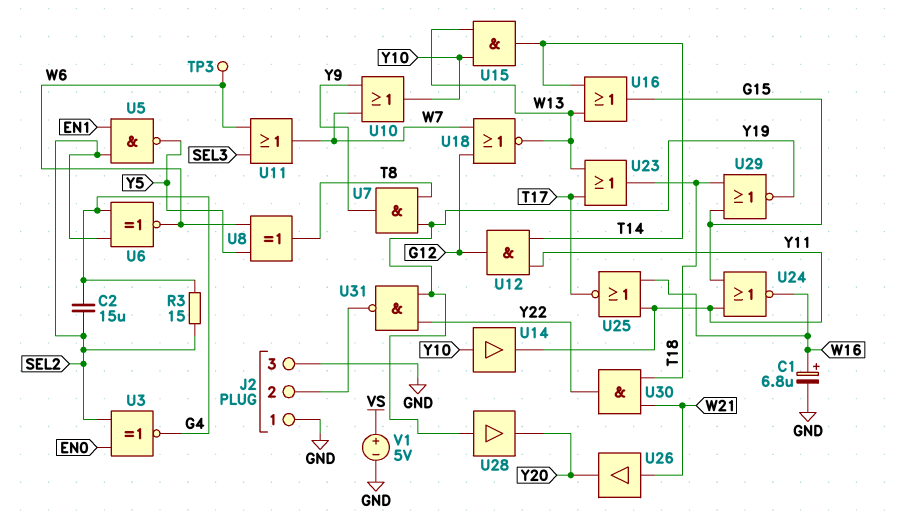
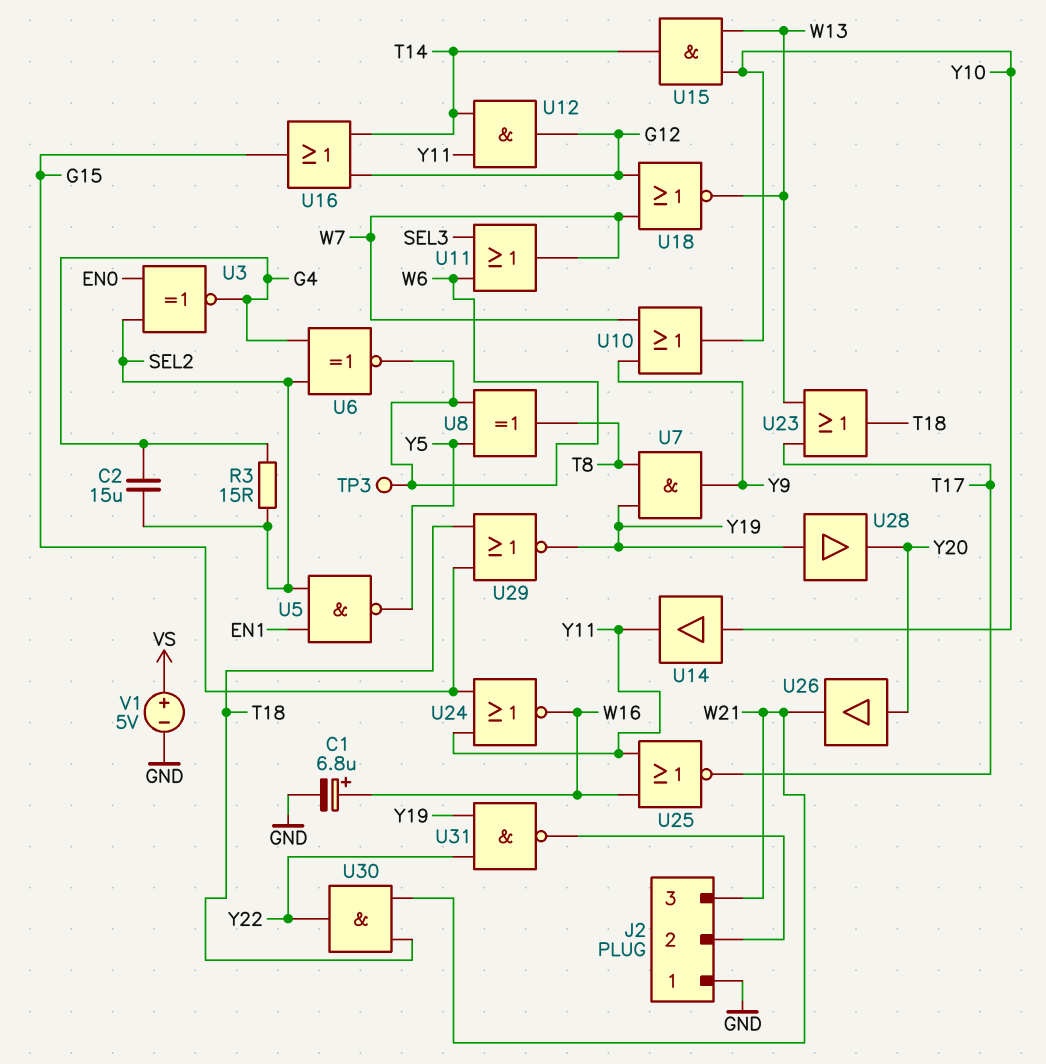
J2 pin 3: GND -> W21
U16: OR (in T14, in W13, out G15) -> OR (in G12, in T14, out G15)
U26: buffer (in W21, out Y20) -> buffer (in Y20, out W21)

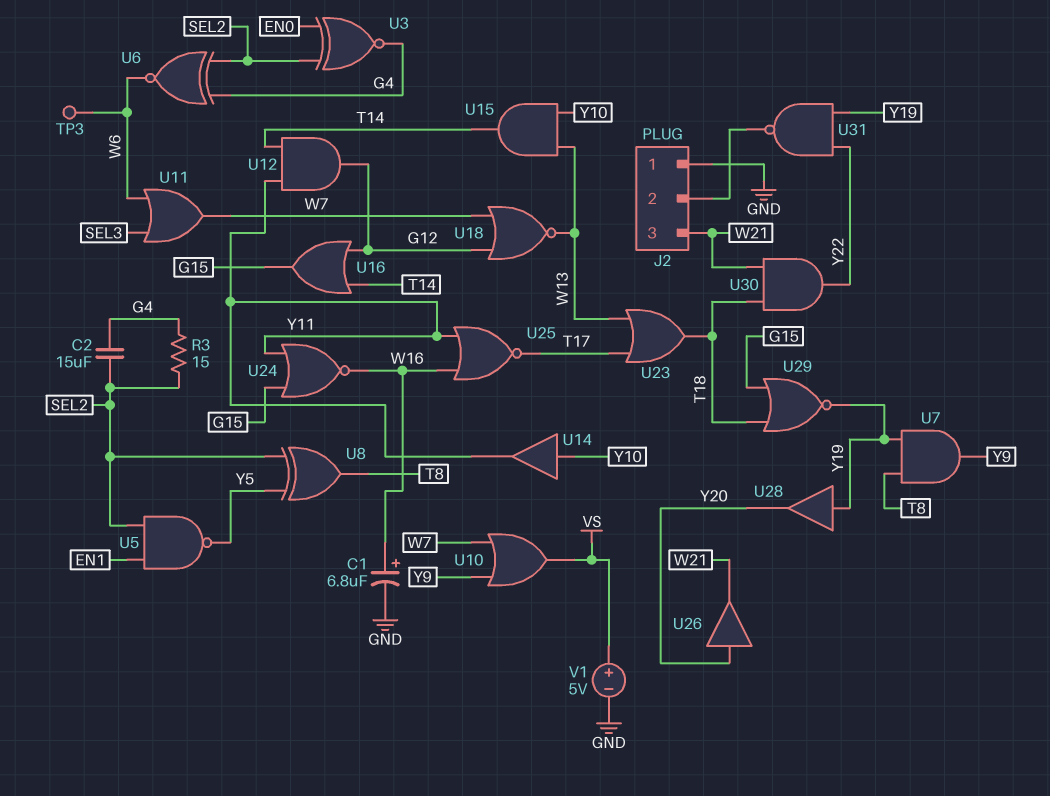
U8: XOR (in W6, in Y5, out T8) -> XOR (in SEL2, in Y5, out T8)
U10: OR (in W7, in Y9, out Y10) -> OR (in W7, in Y9, out VS)

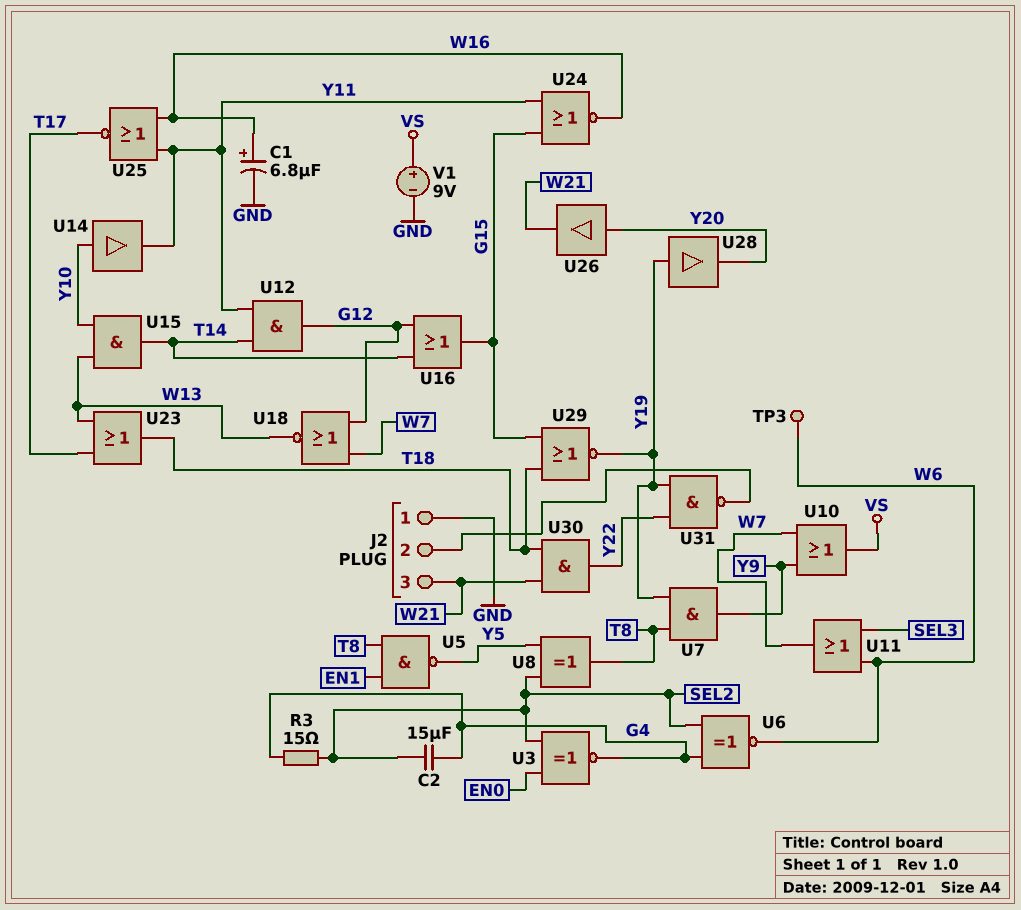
U5: NAND (in EN1, in SEL2, out Y5) -> NAND (in EN1, in T8, out Y5)
V1: 5V (plus VS, minus GND) -> 9V (plus VS, minus GND)

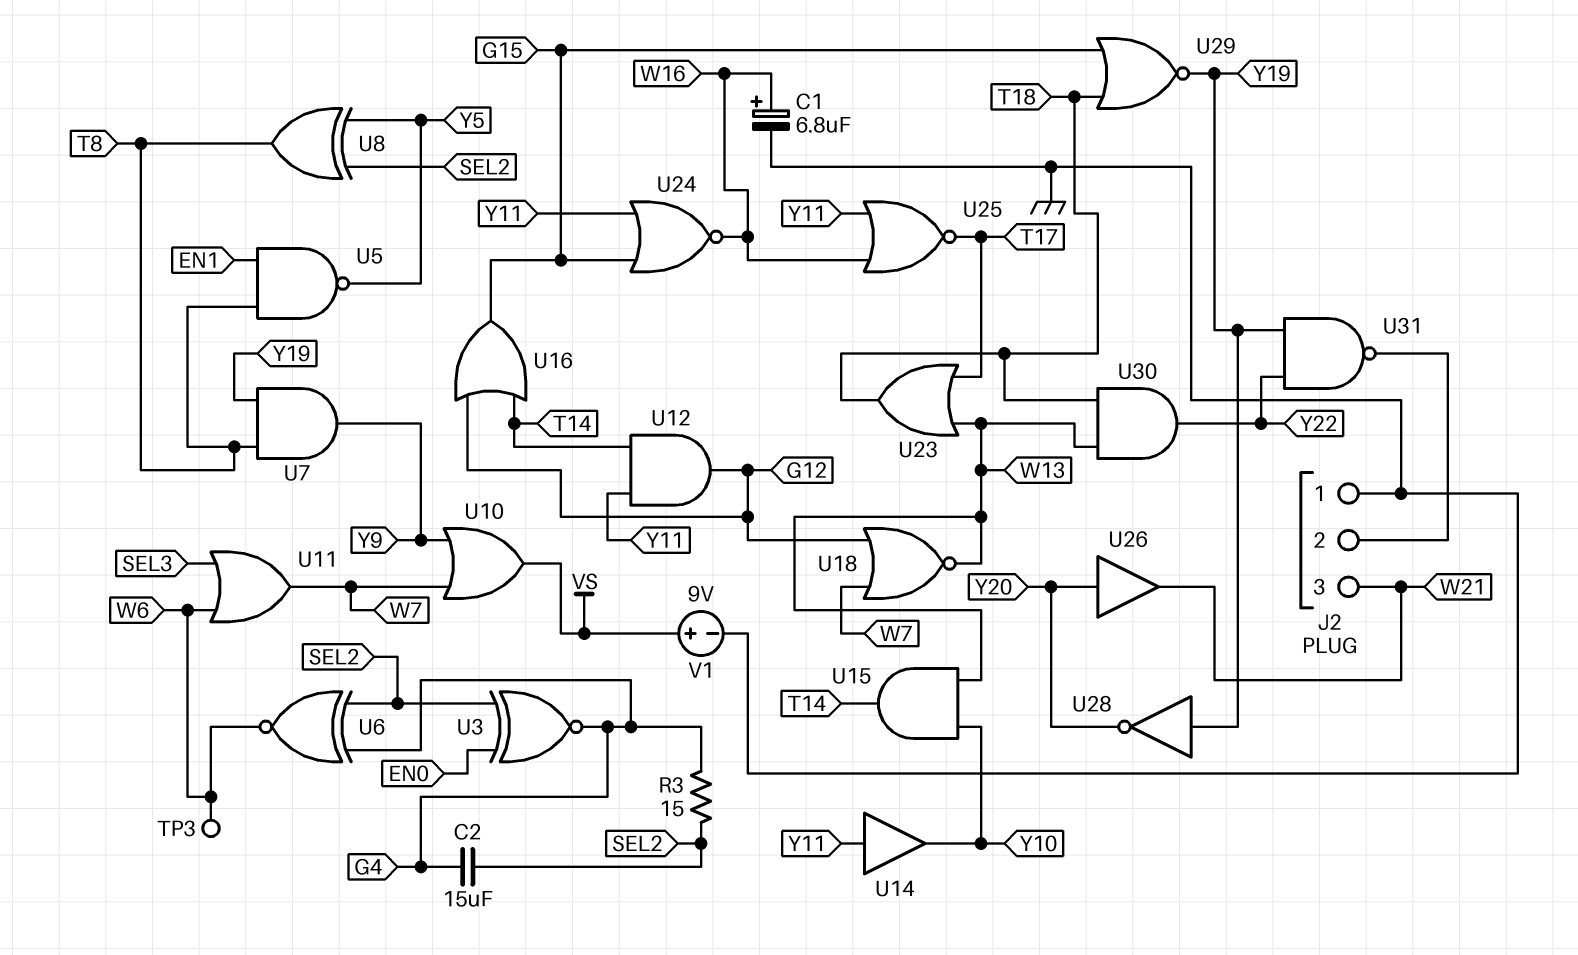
U14: buffer (in Y10, out Y11) -> buffer (in Y11, out Y10)
U28: buffer (in Y19, out Y20) -> NOT (in Y19, out Y20)
U30: AND (in T18, in W21, out Y22) -> AND (in T18, in W13, out Y22)

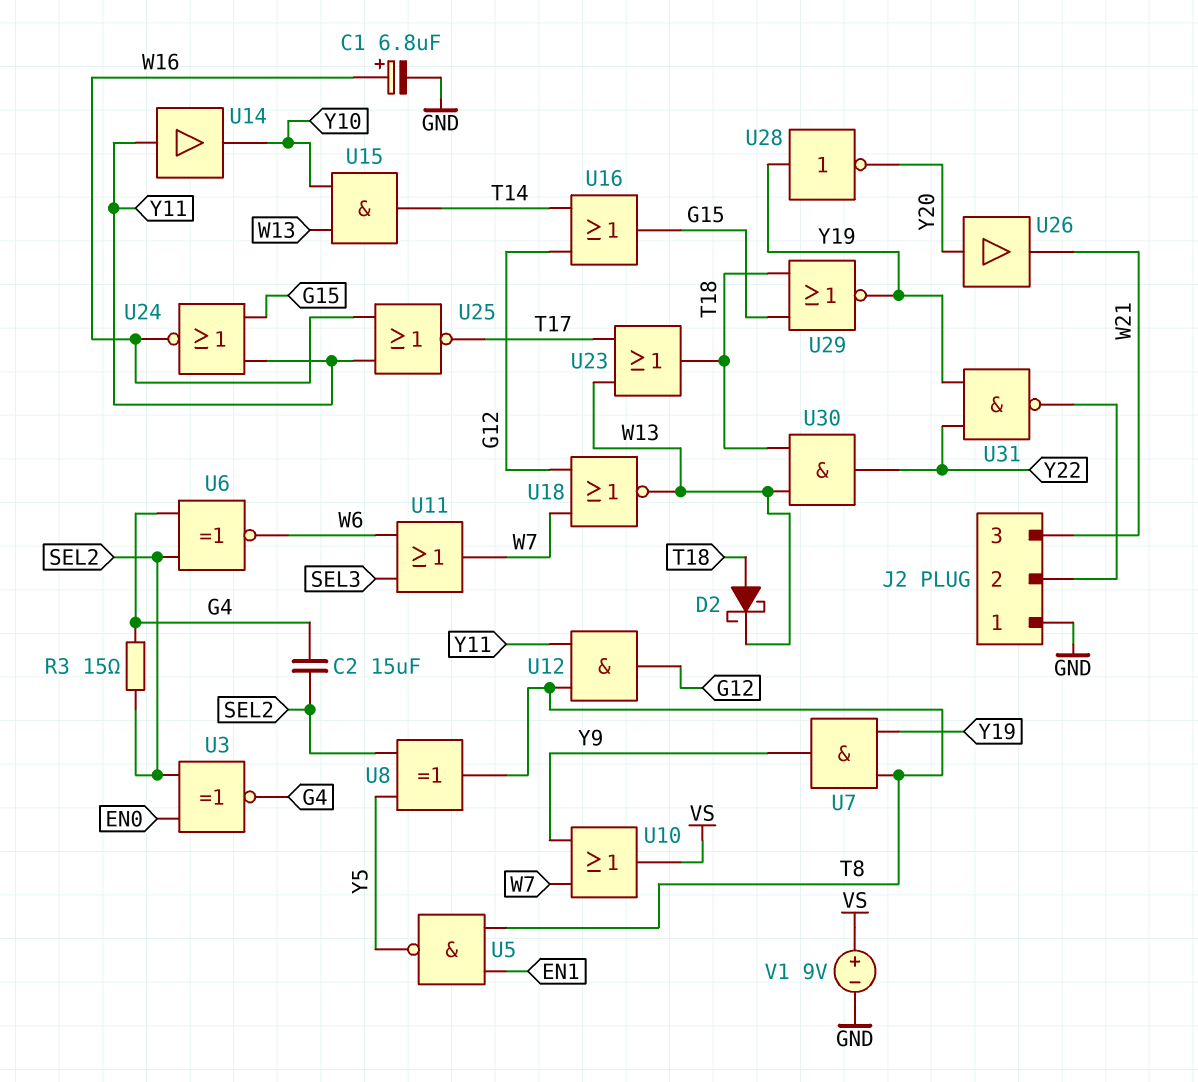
D2: none -> schottky (A T18, K W13)
TP3: test point (W6) -> none
U12: AND (in T14, in Y11, out G12) -> AND (in T8, in Y11, out G12)

